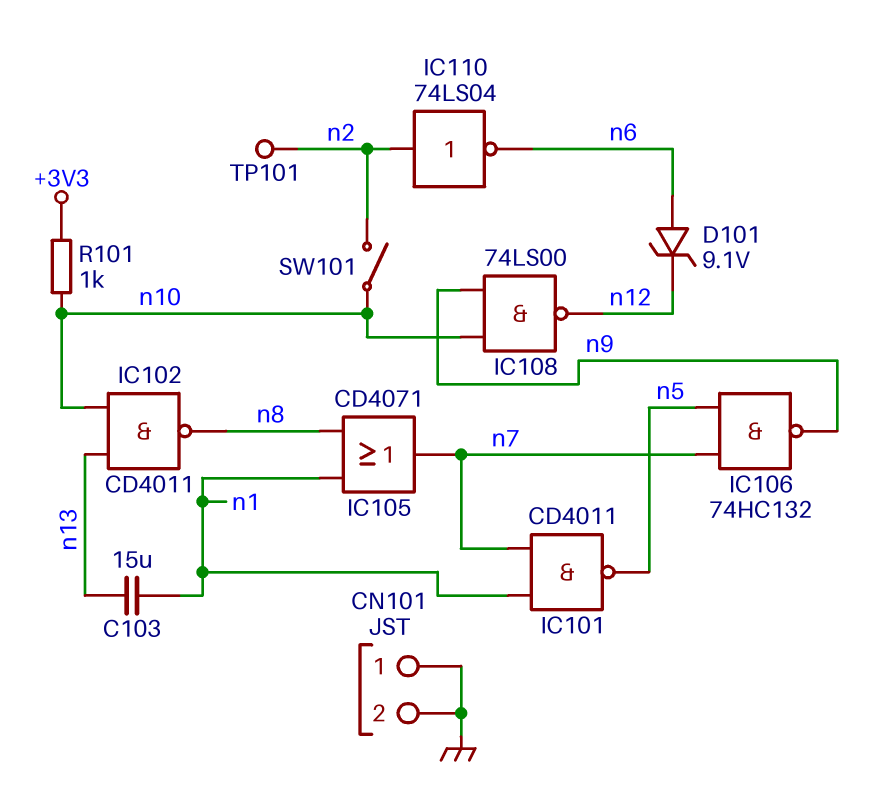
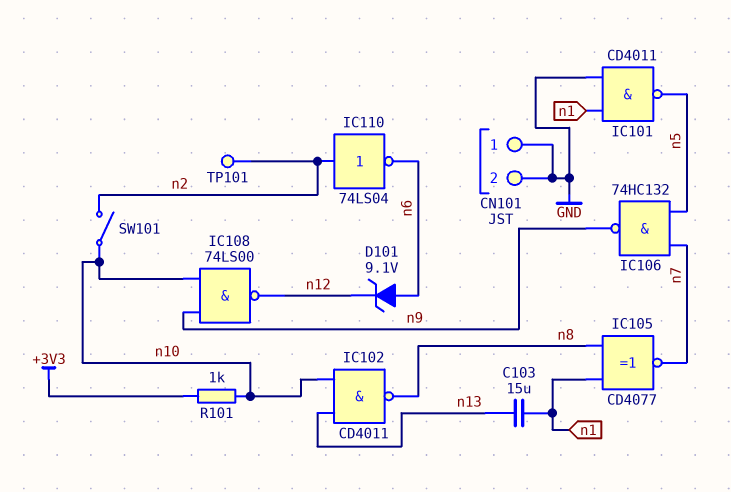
IC101: NAND CD4011 (in n1, in n7, out n5) -> NAND CD4011 (in GND, in n1, out n5)
IC105: OR CD4071 (in n1, in n8, out n7) -> XNOR CD4077 (in n1, in n8, out n7)

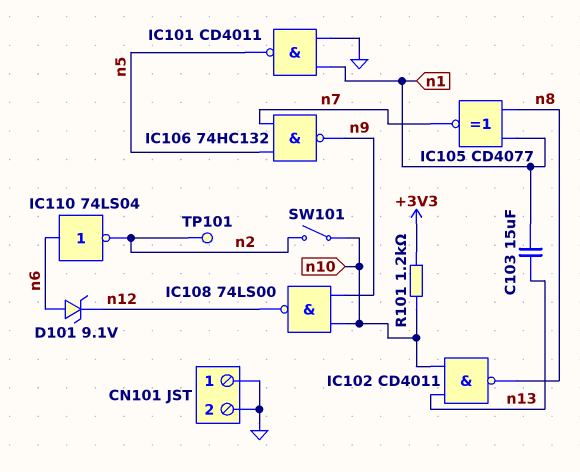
IC110: NOT 74LS04 (in n2, out n6) -> NOT 74LS04 (in n6, out n2)
R101: 1k (+3V3, n10) -> 1.2k (+3V3, n10)

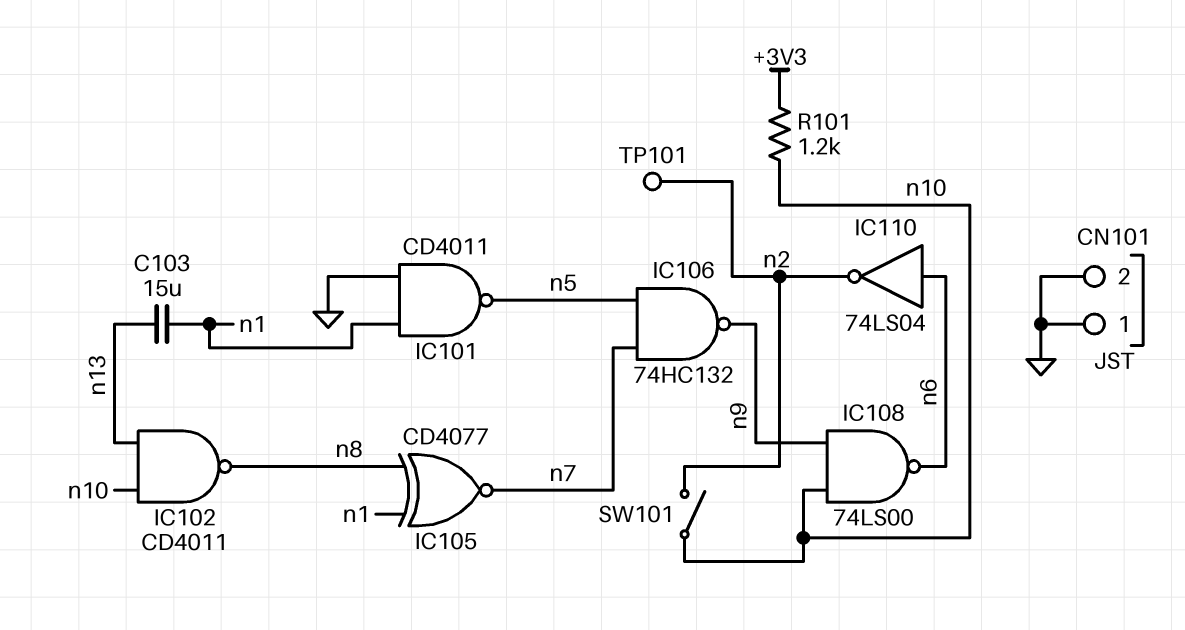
D101: zener 9.1V (A n6, K n12) -> none
IC108: NAND 74LS00 (in n9, in n10, out n12) -> NAND 74LS00 (in n9, in n10, out n6)

